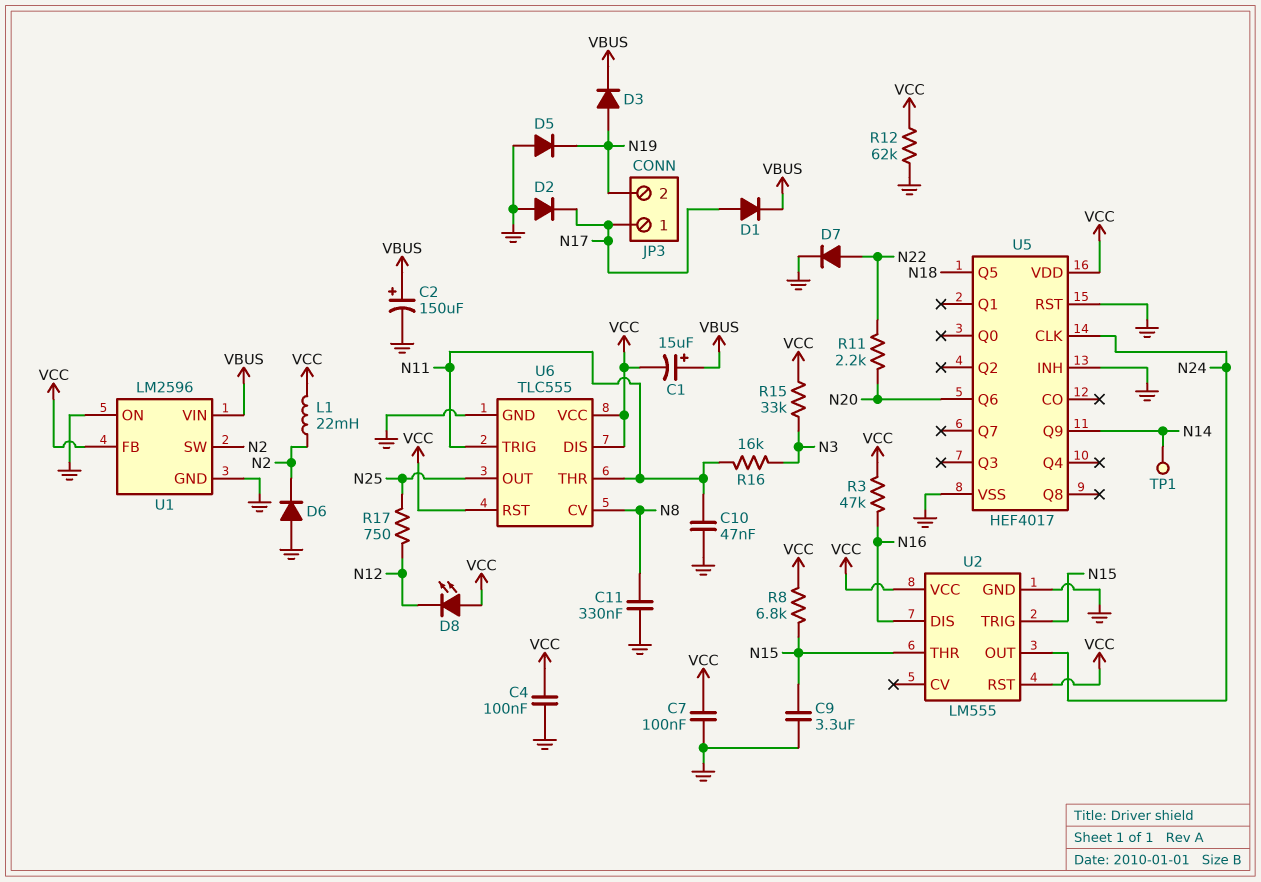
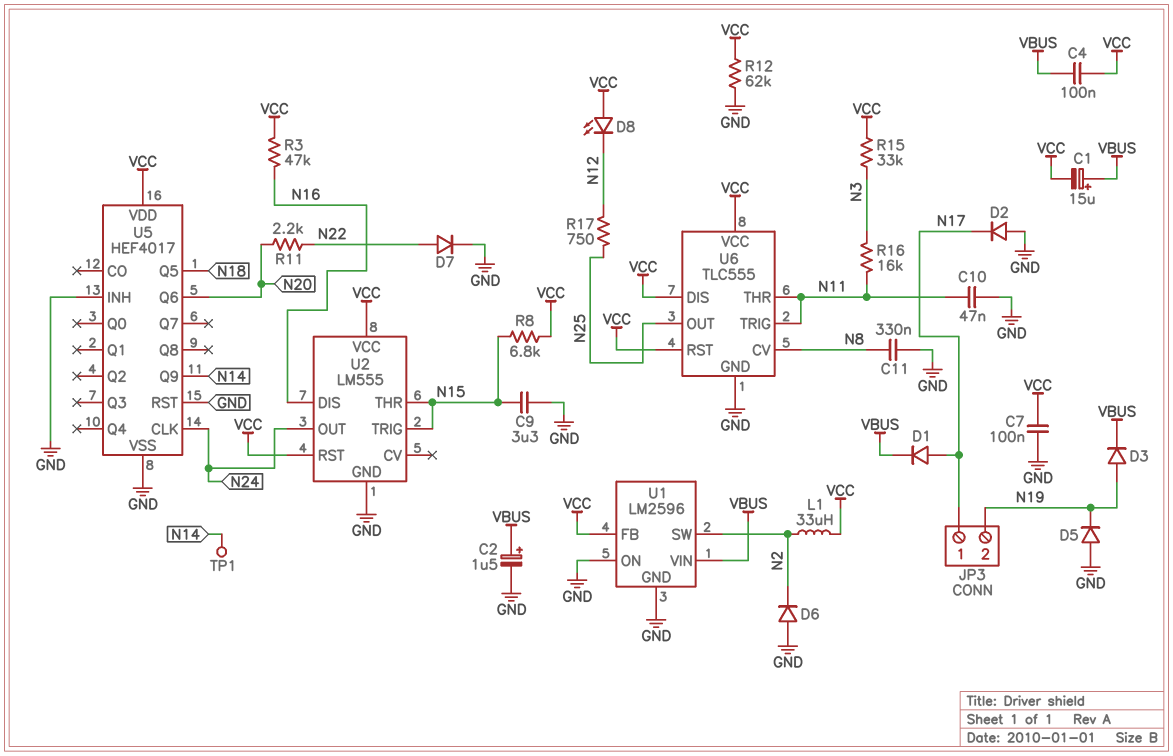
C2: 150uF (plus VBUS, minus GND) -> 1.5uF (plus VBUS, minus GND)
C4: 100nF (GND, VCC) -> 100nF (VBUS, VCC)
L1: 22mH (N2, VCC) -> 33uH (N2, VCC)

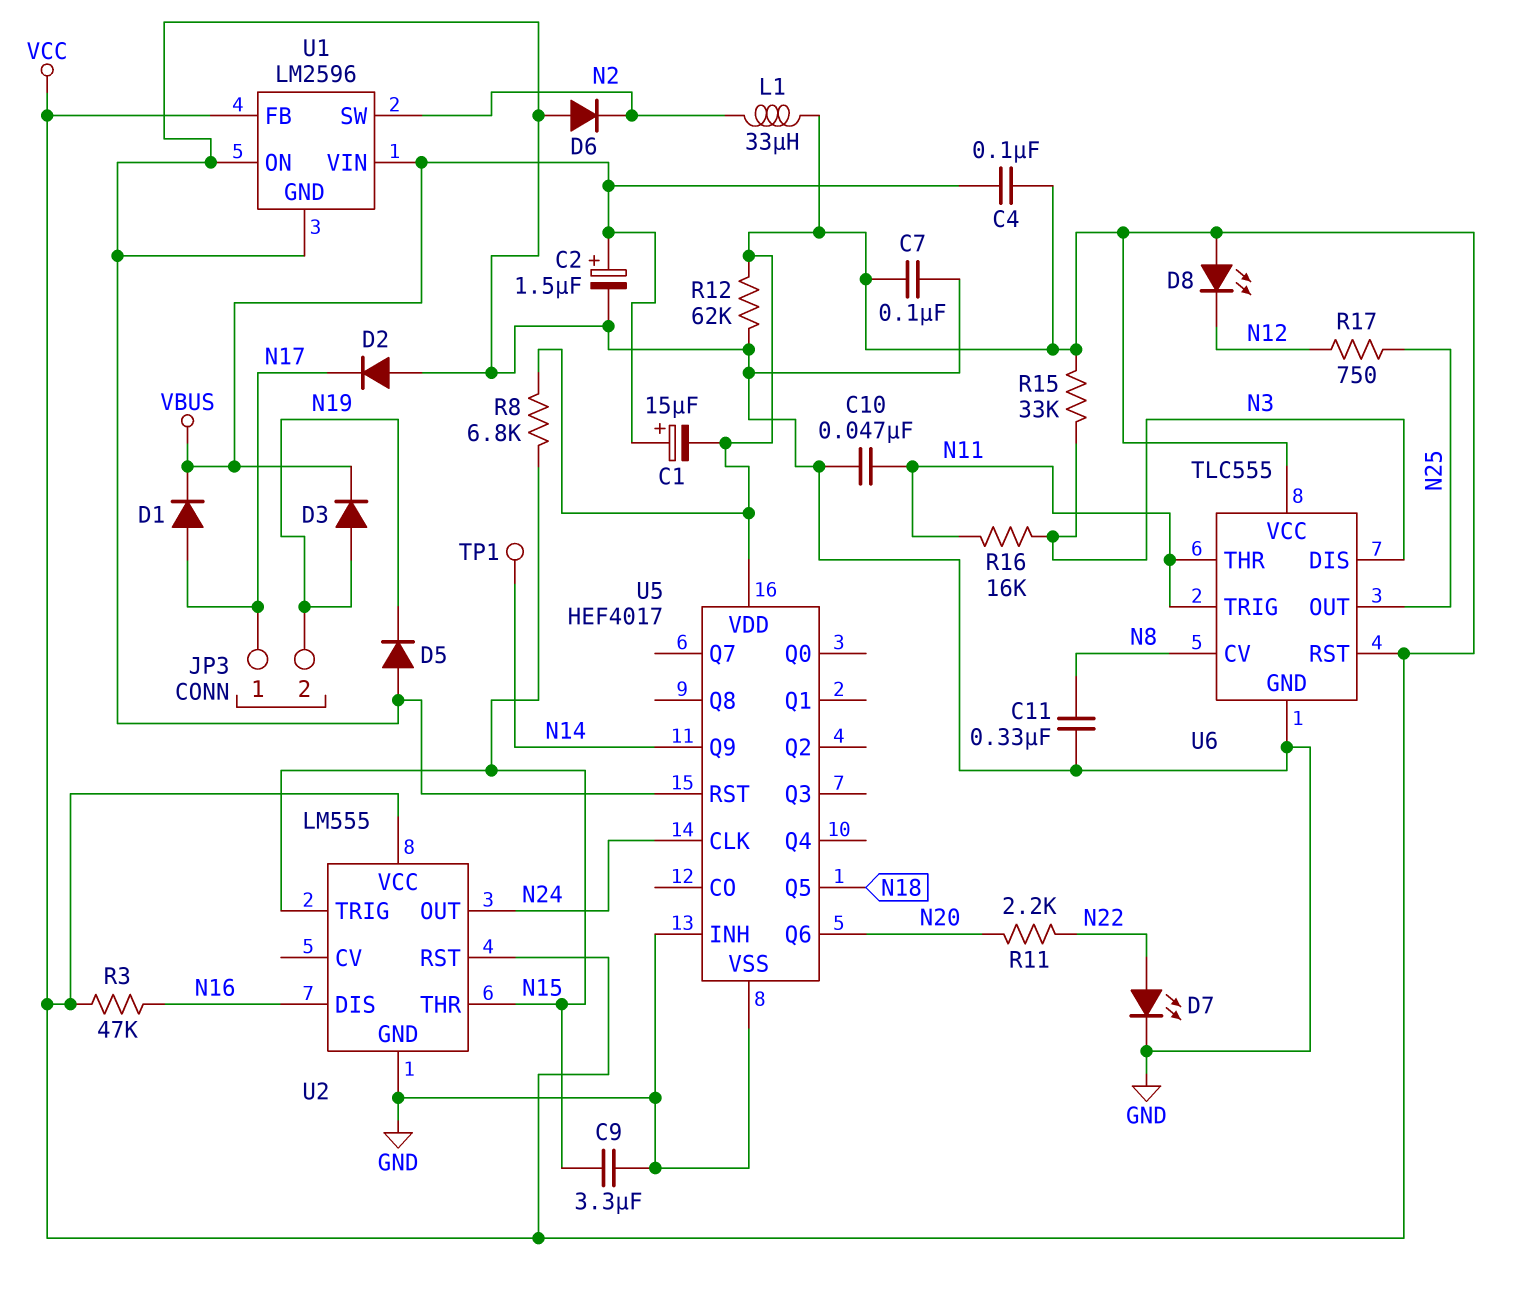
D7: diode (A N22, K GND) -> LED (A N22, K GND)
U6 pin DIS: VCC -> N3

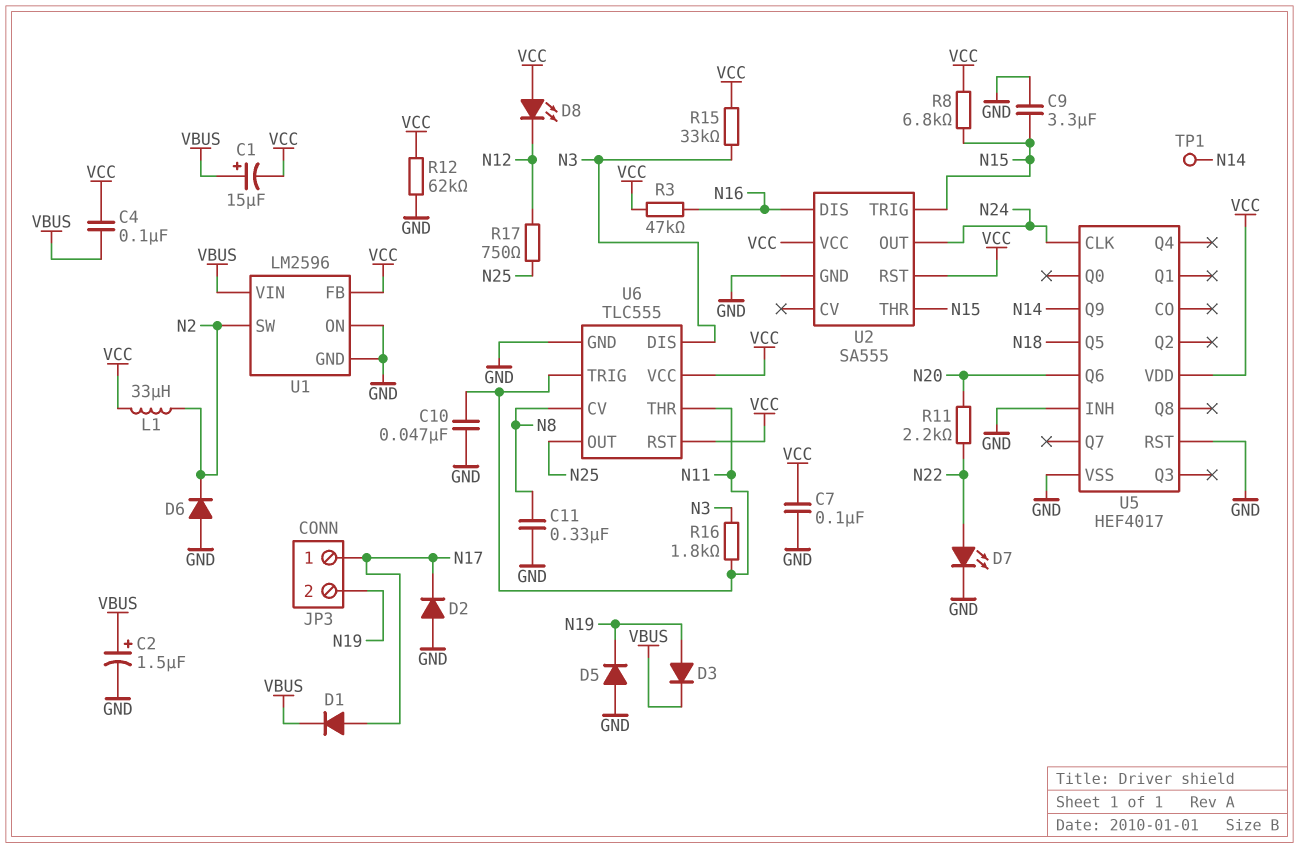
R16: 16k (N3, N11) -> 1.8k (N3, N11)
U2: LM555 -> SA555

